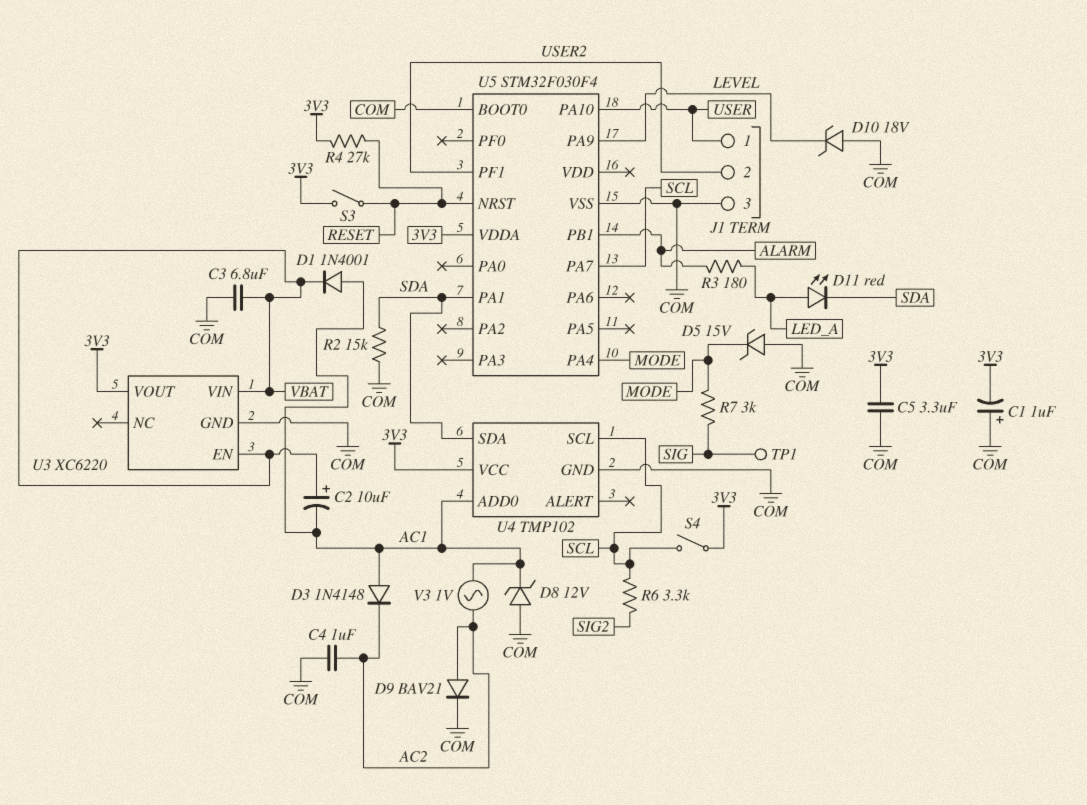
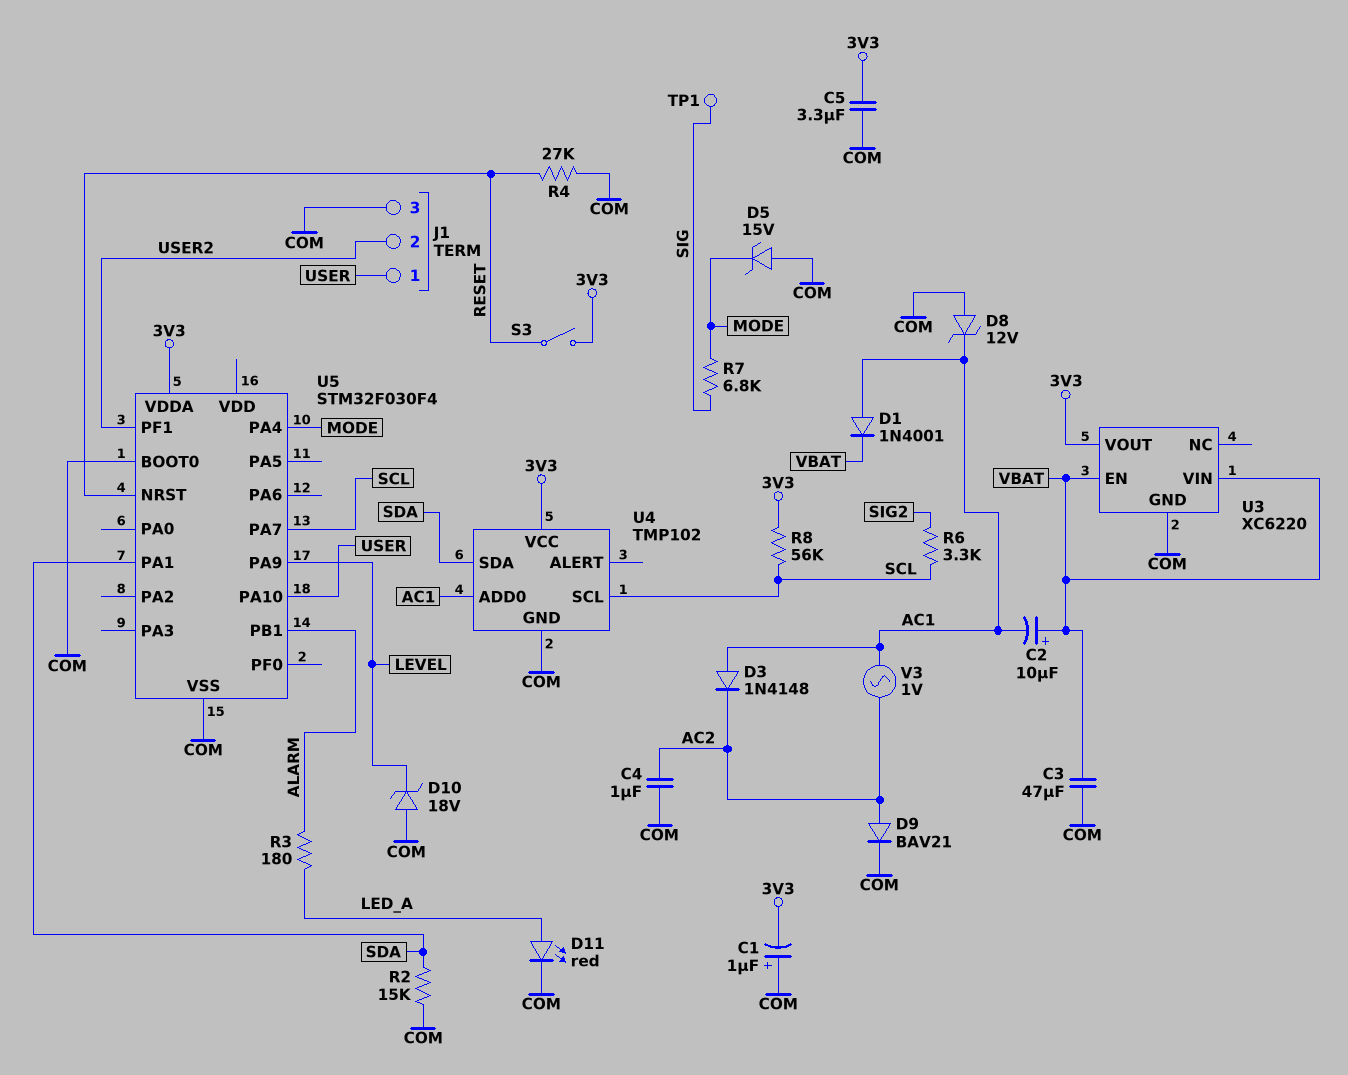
C3: 6.8uF (COM, VBAT) -> 47uF (COM, VBAT)
D11: LED red (A LED_A, K SDA) -> LED red (A LED_A, K COM)
R4: 27k (3V3, RESET) -> 27k (COM, RESET)
R7: 3k (MODE, SIG) -> 6.8k (MODE, SIG)
R8: none -> 56k (3V3, SCL)
S4: switch (3V3, SCL) -> none

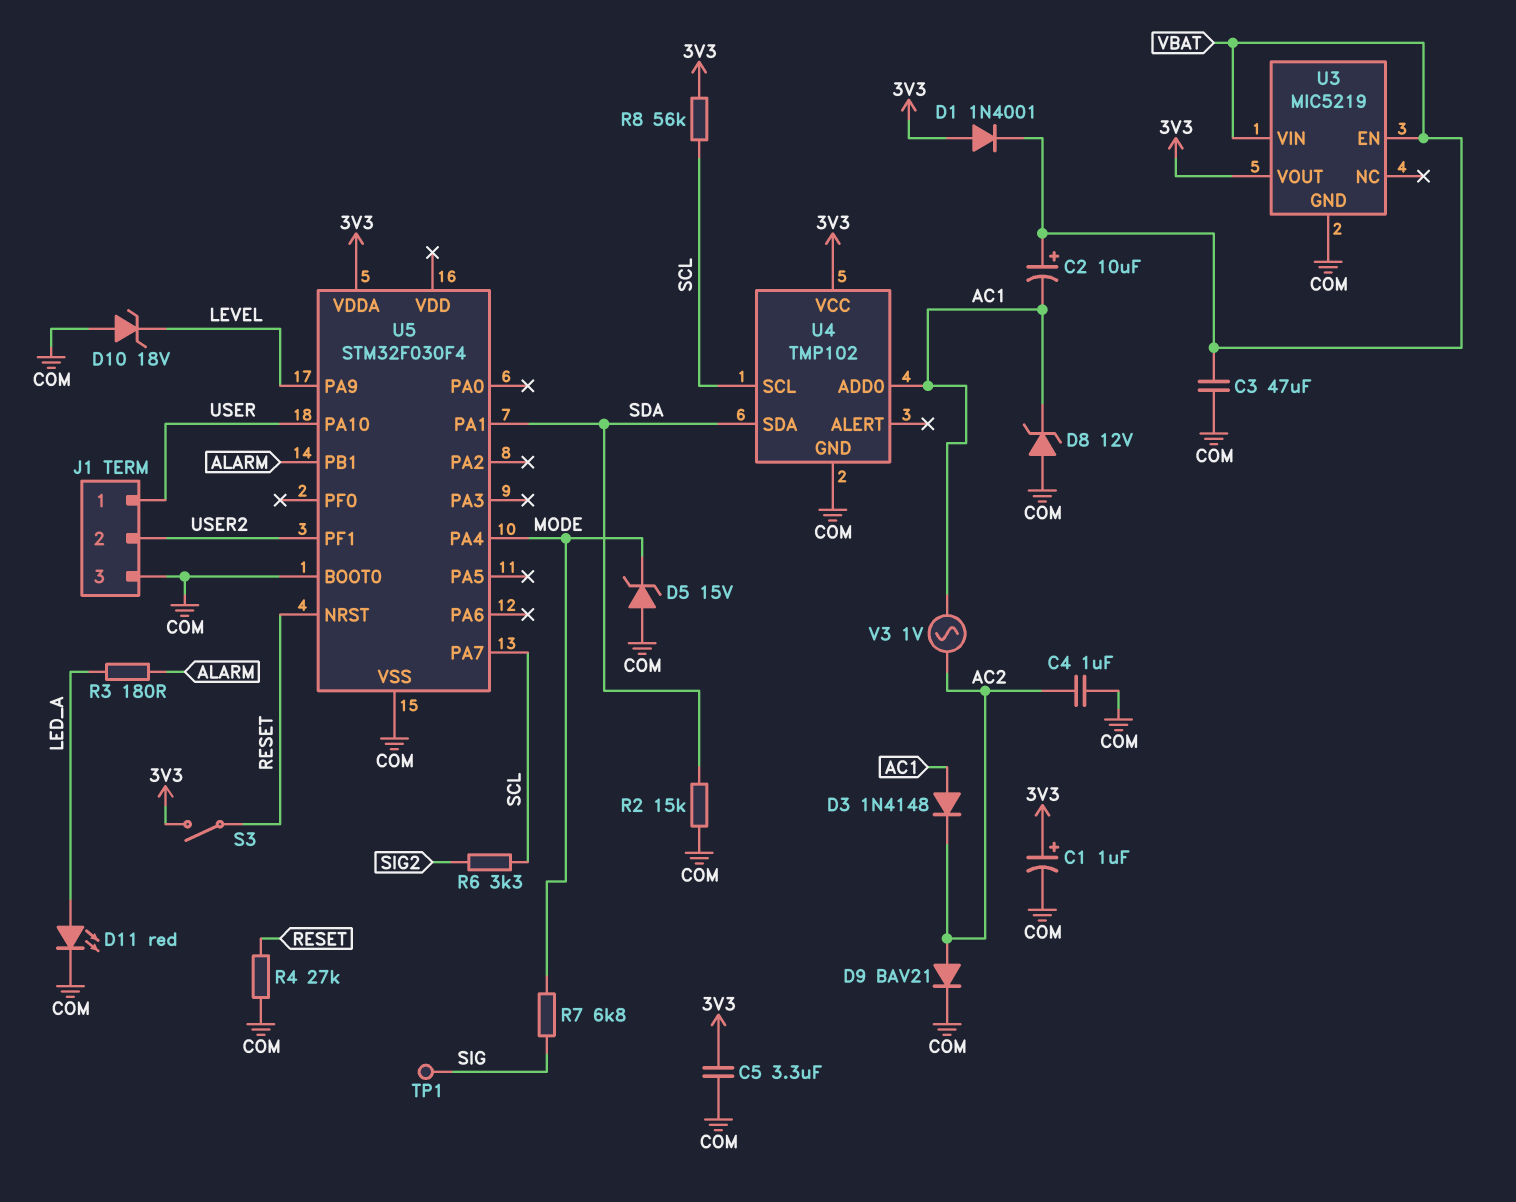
C1: 1uF (plus COM, minus 3V3) -> 1uF (plus 3V3, minus COM)
D1: diode 1N4001 (A AC1, K VBAT) -> diode 1N4001 (A 3V3, K VBAT)
U3: XC6220 -> MIC5219

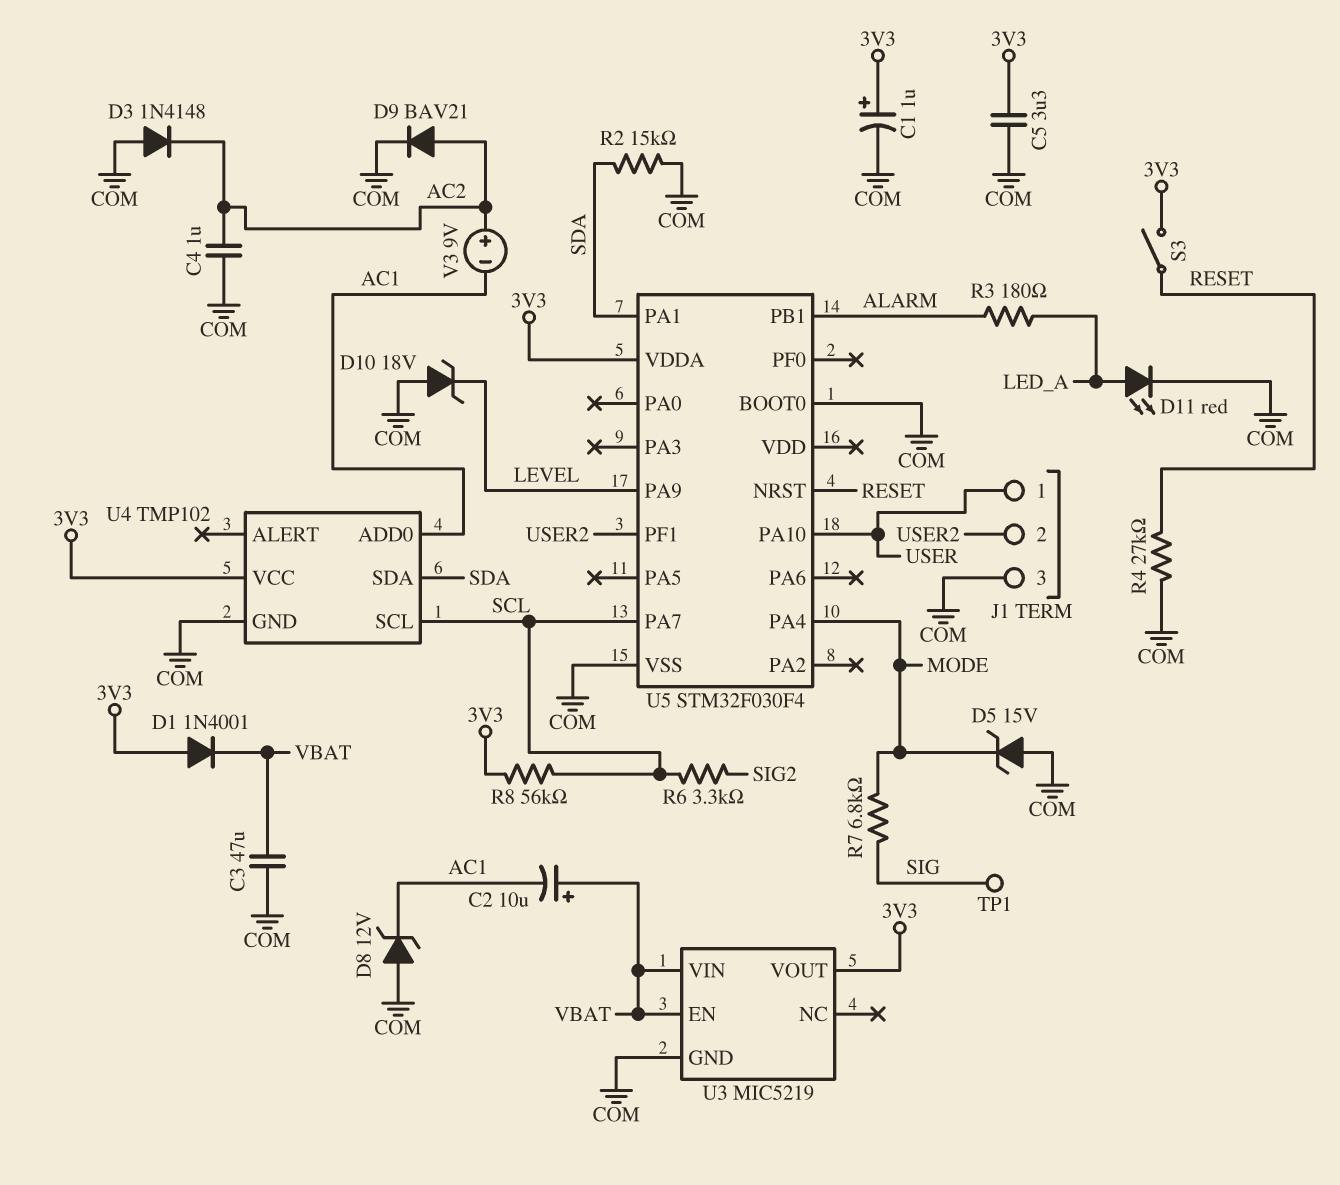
D3: diode 1N4148 (A AC1, K AC2) -> diode 1N4148 (A COM, K AC2)
V3: AC 1V (AC1, AC2) -> 9V (plus AC2, minus AC1)

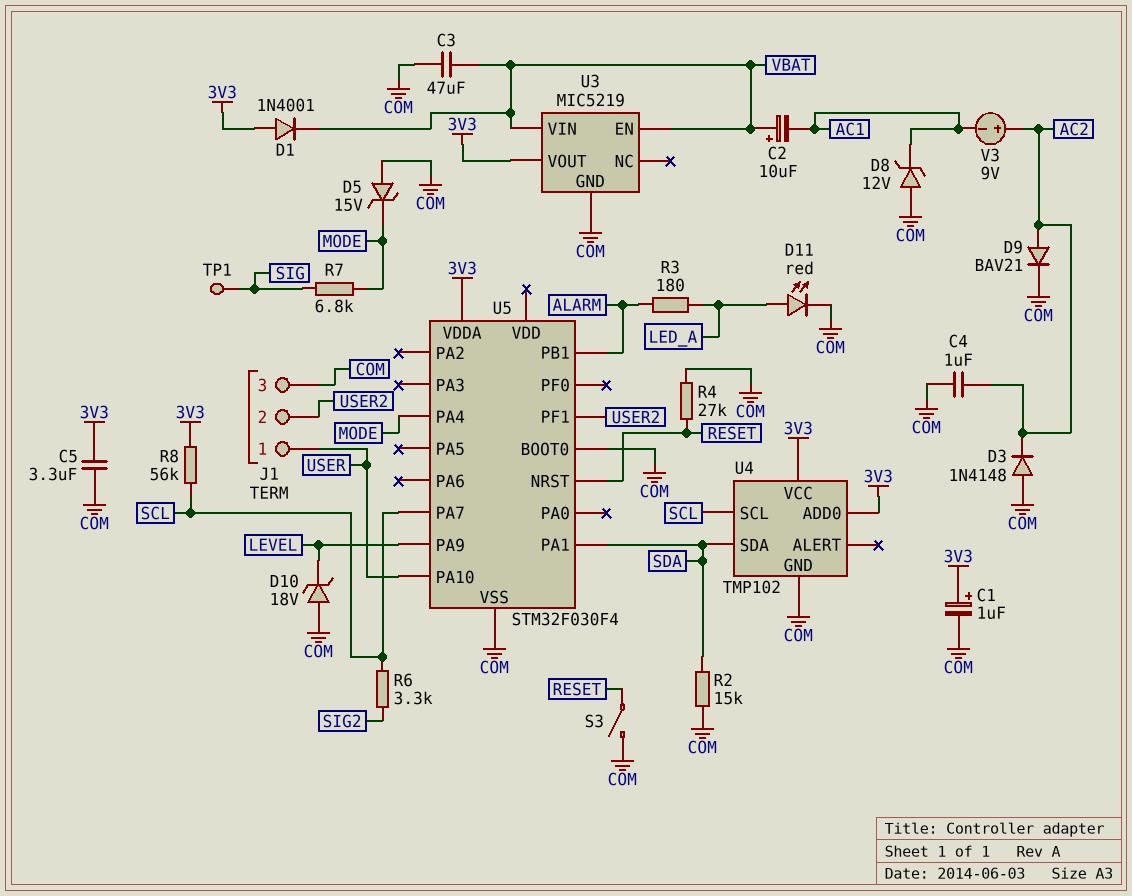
S3: switch (3V3, RESET) -> switch (COM, RESET)
U4 pin ADD0: AC1 -> 3V3

